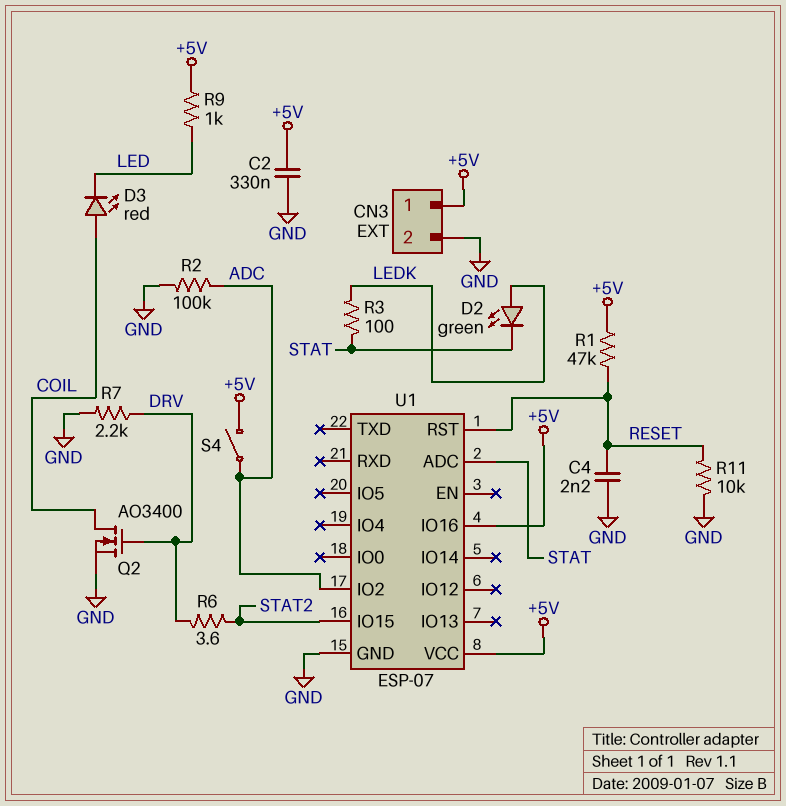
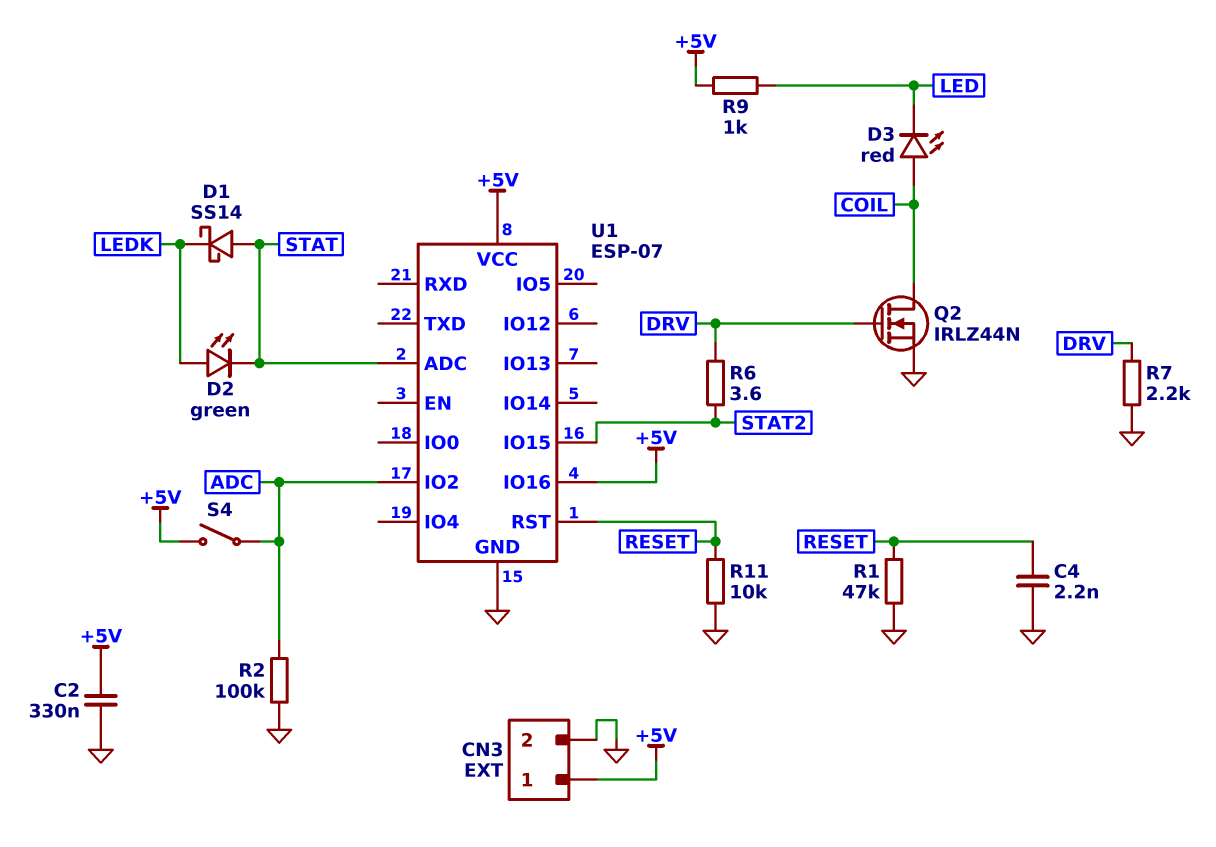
D1: none -> schottky SS14 (A STAT, K LEDK)
Q2: NMOS AO3400 (G DRV, D COIL, S GND) -> NMOS IRLZ44N (G DRV, D COIL, S GND)
R1: 47k (+5V, RESET) -> 47k (GND, RESET)
R3: 100 (LEDK, STAT) -> none

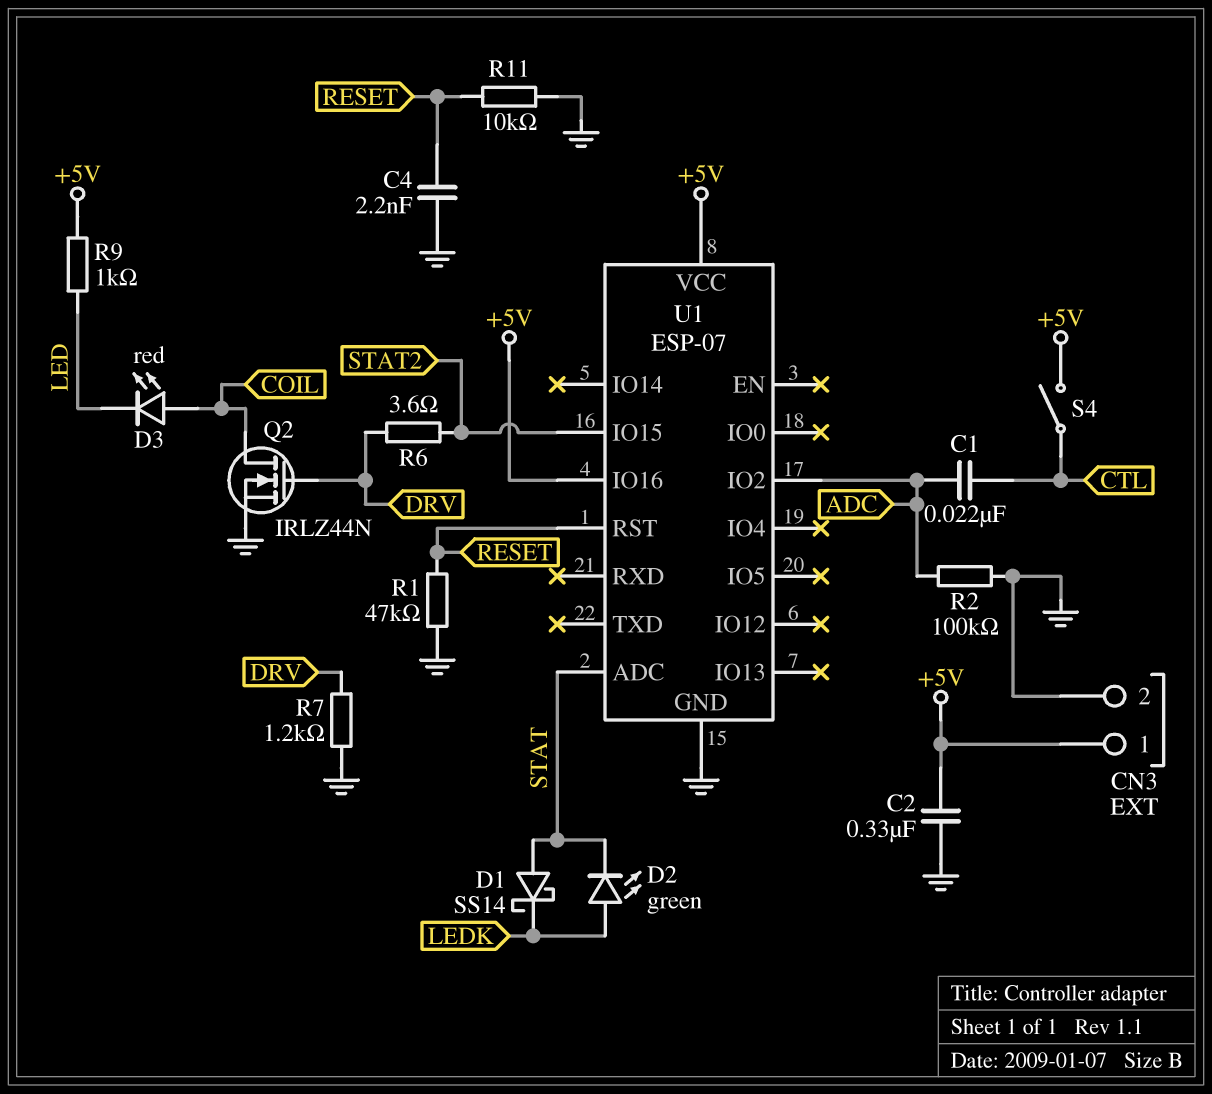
C1: none -> 22nF (ADC, CTL)
R7: 2.2k (DRV, GND) -> 1.2k (DRV, GND)
S4: switch (+5V, ADC) -> switch (+5V, CTL)

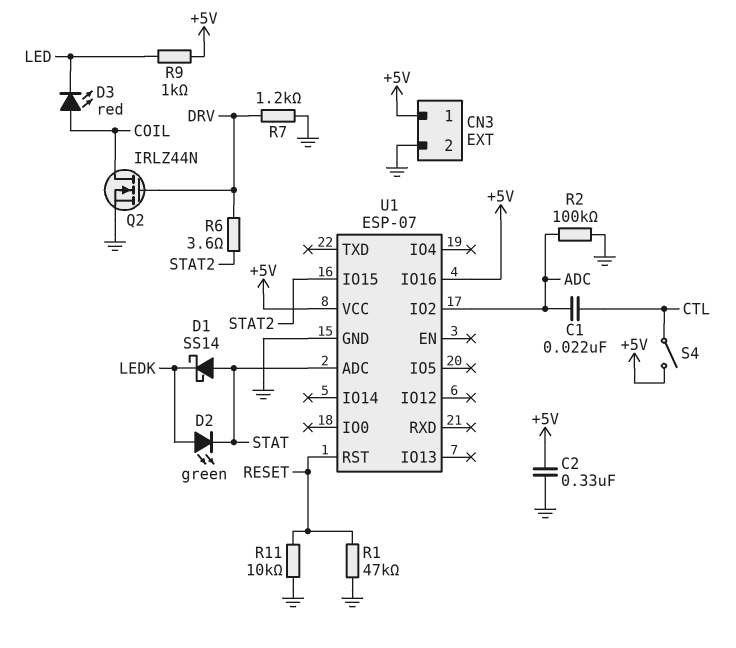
C4: 2.2nF (GND, RESET) -> none

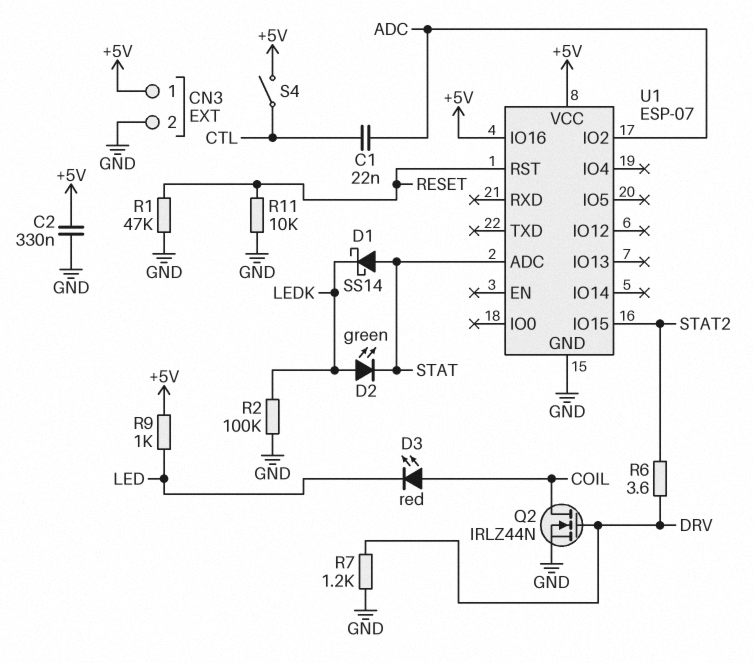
R2: 100k (ADC, GND) -> 100k (GND, LEDK)

